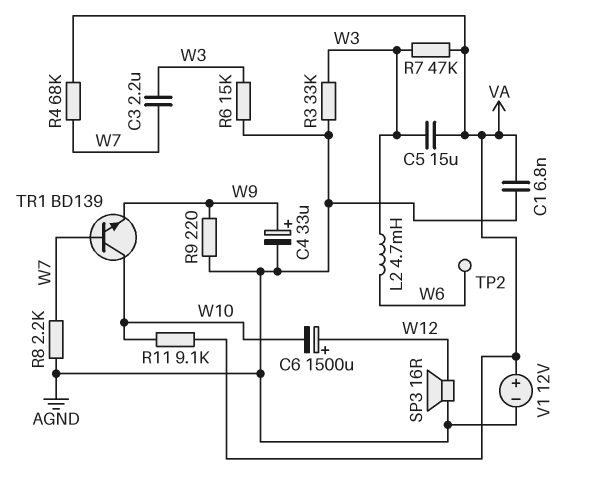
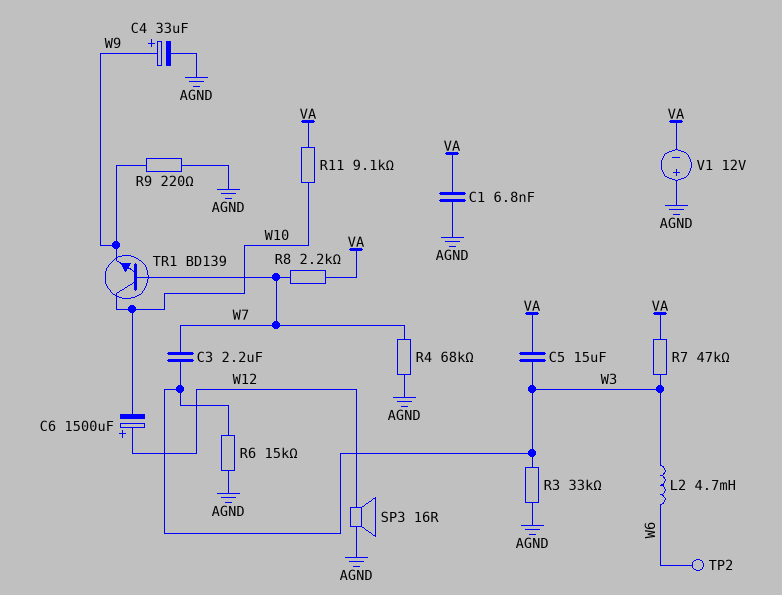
R4: 68k (VA, W7) -> 68k (AGND, W7)
R8: 2.2k (AGND, W7) -> 2.2k (VA, W7)
V1: 12V (plus VA, minus AGND) -> 12V (plus AGND, minus VA)

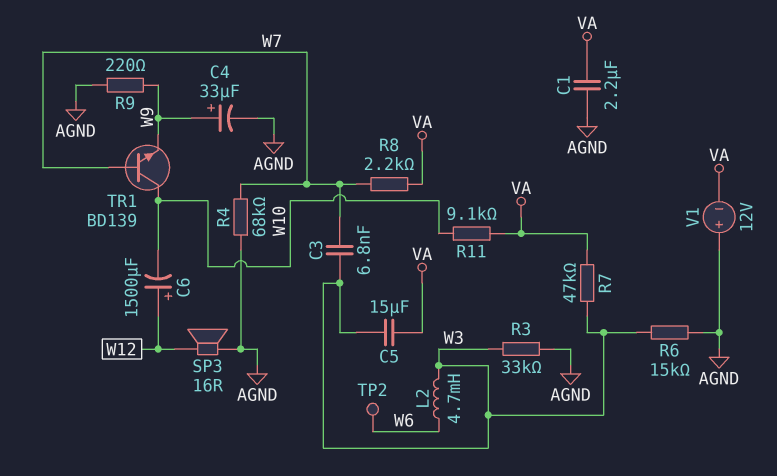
C1: 6.8nF (AGND, VA) -> 2.2uF (AGND, VA)
C3: 2.2uF (W3, W7) -> 6.8nF (W3, W7)

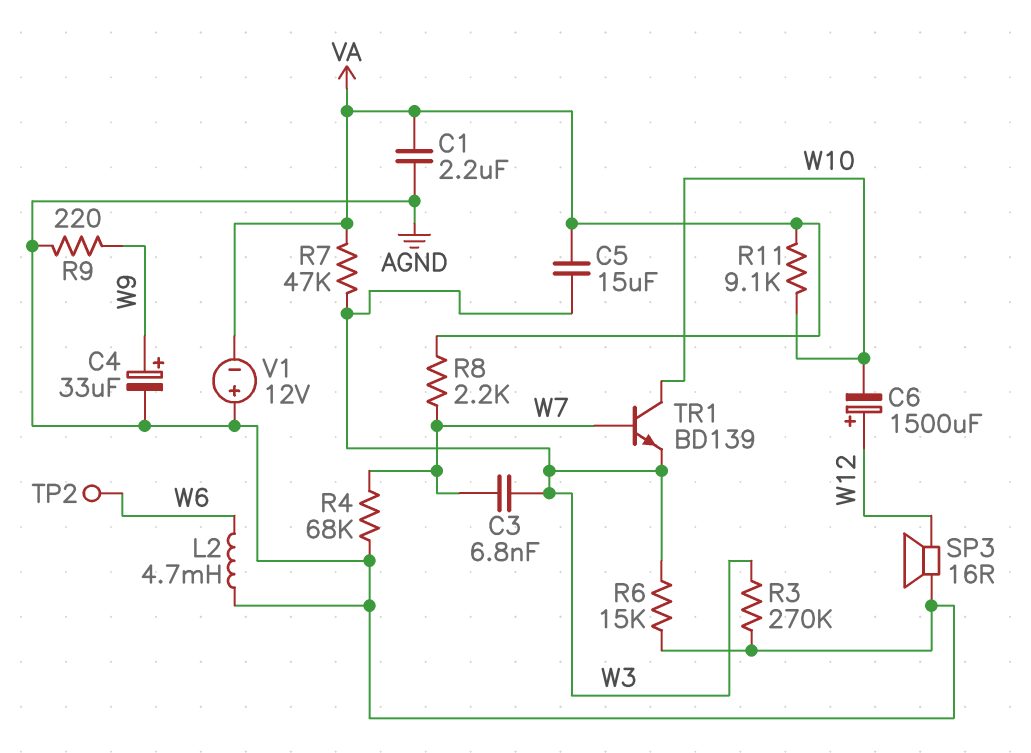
L2: 4.7mH (W3, W6) -> 4.7mH (AGND, W6)
R3: 33k (AGND, W3) -> 270k (AGND, W3)
TR1: NPN BD139 (B W7, C W10, E W9) -> NPN BD139 (B W7, C W10, E W3)

